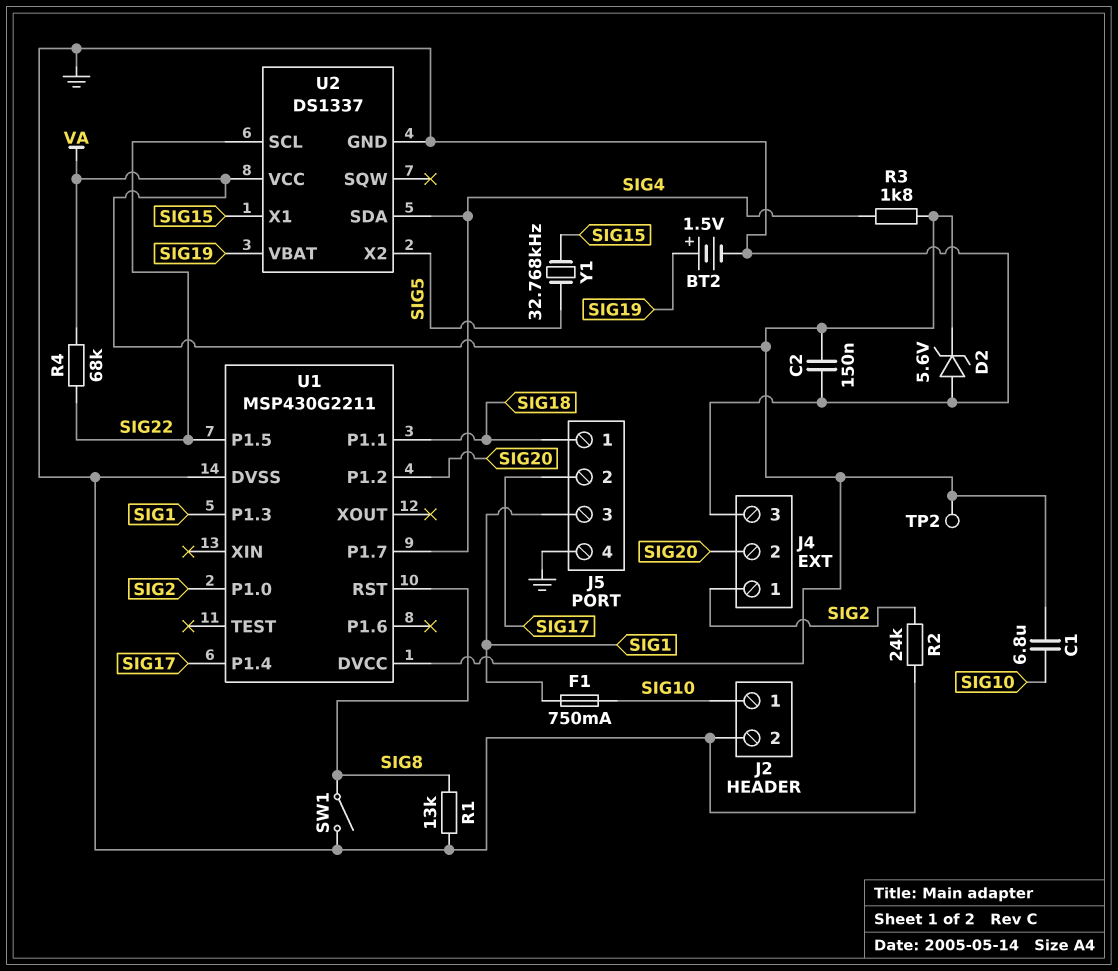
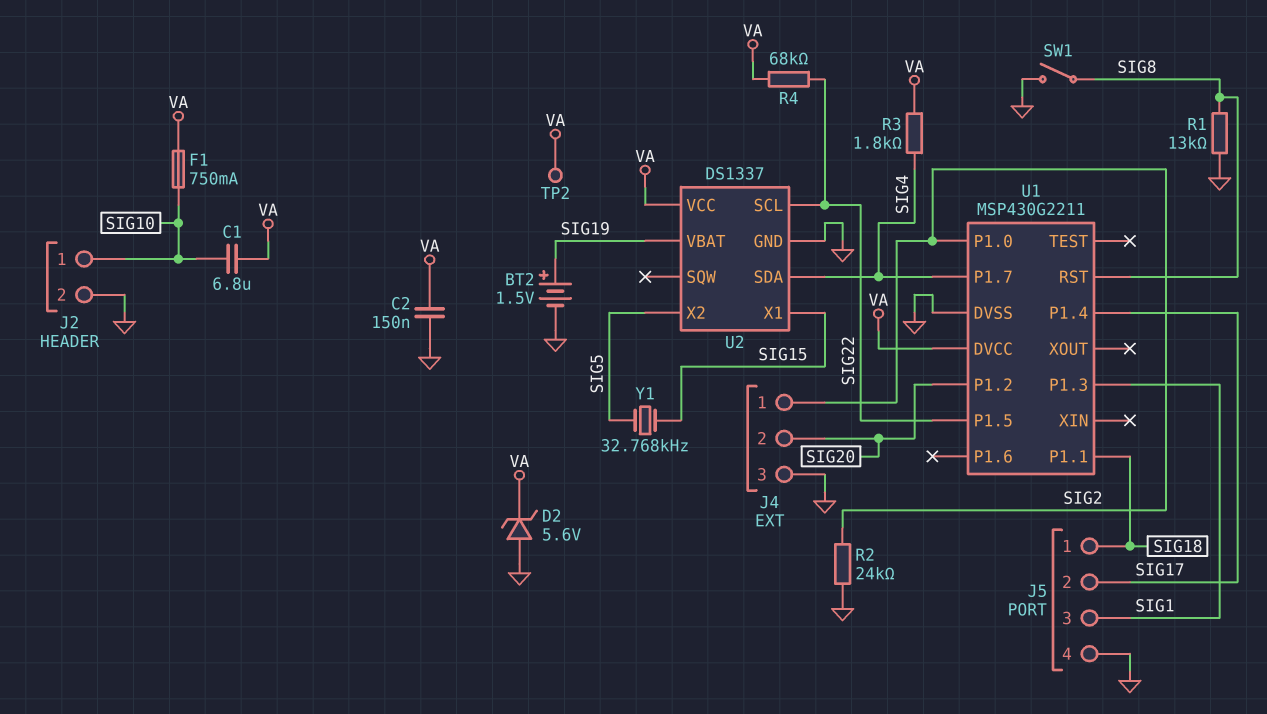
F1: 750mA (SIG1, SIG10) -> 750mA (SIG10, VA)

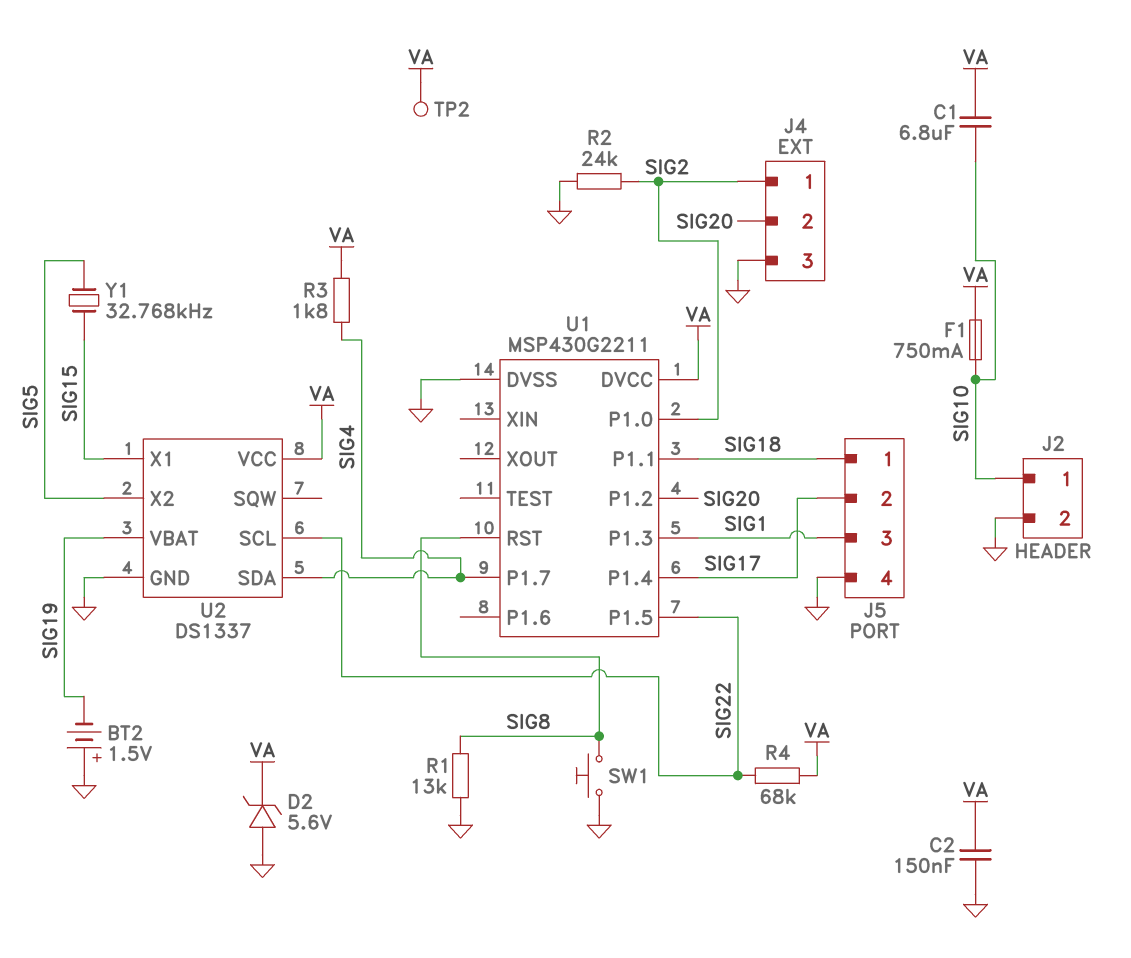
BT2: 1.5V (plus SIG19, minus GND) -> 1.5V (plus GND, minus SIG19)
SW1: switch (GND, SIG8) -> button (GND, SIG8)

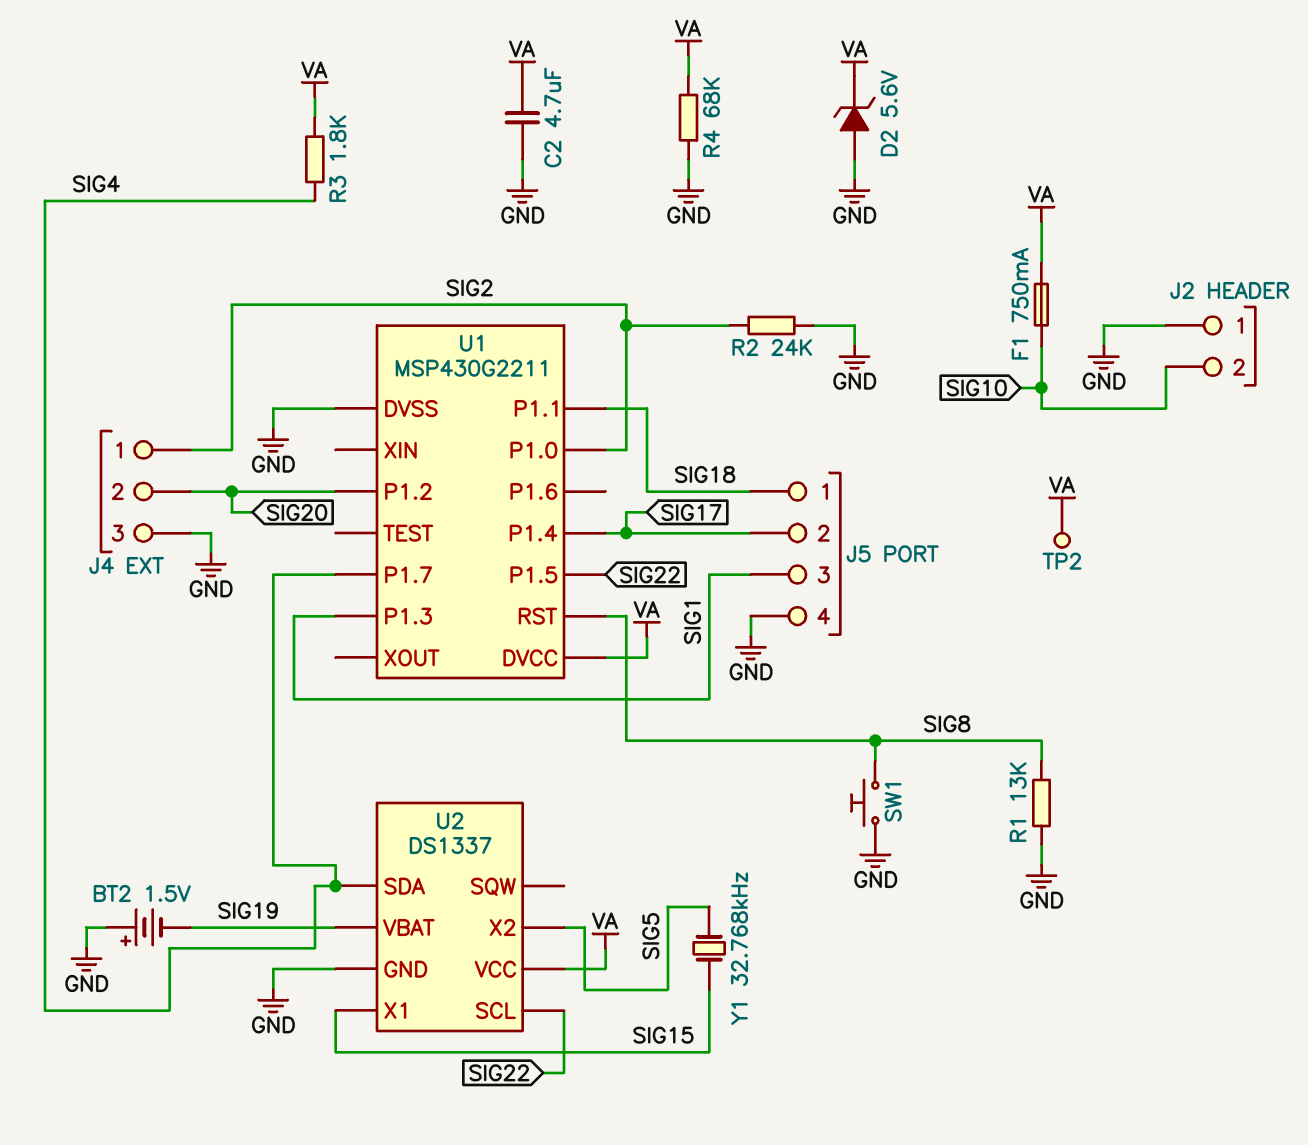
C1: 6.8uF (SIG10, VA) -> none
C2: 150nF (GND, VA) -> 4.7uF (GND, VA)
J2 pin 1: SIG10 -> GND
J2 pin 2: GND -> SIG10
R4: 68k (SIG22, VA) -> 68k (GND, VA)

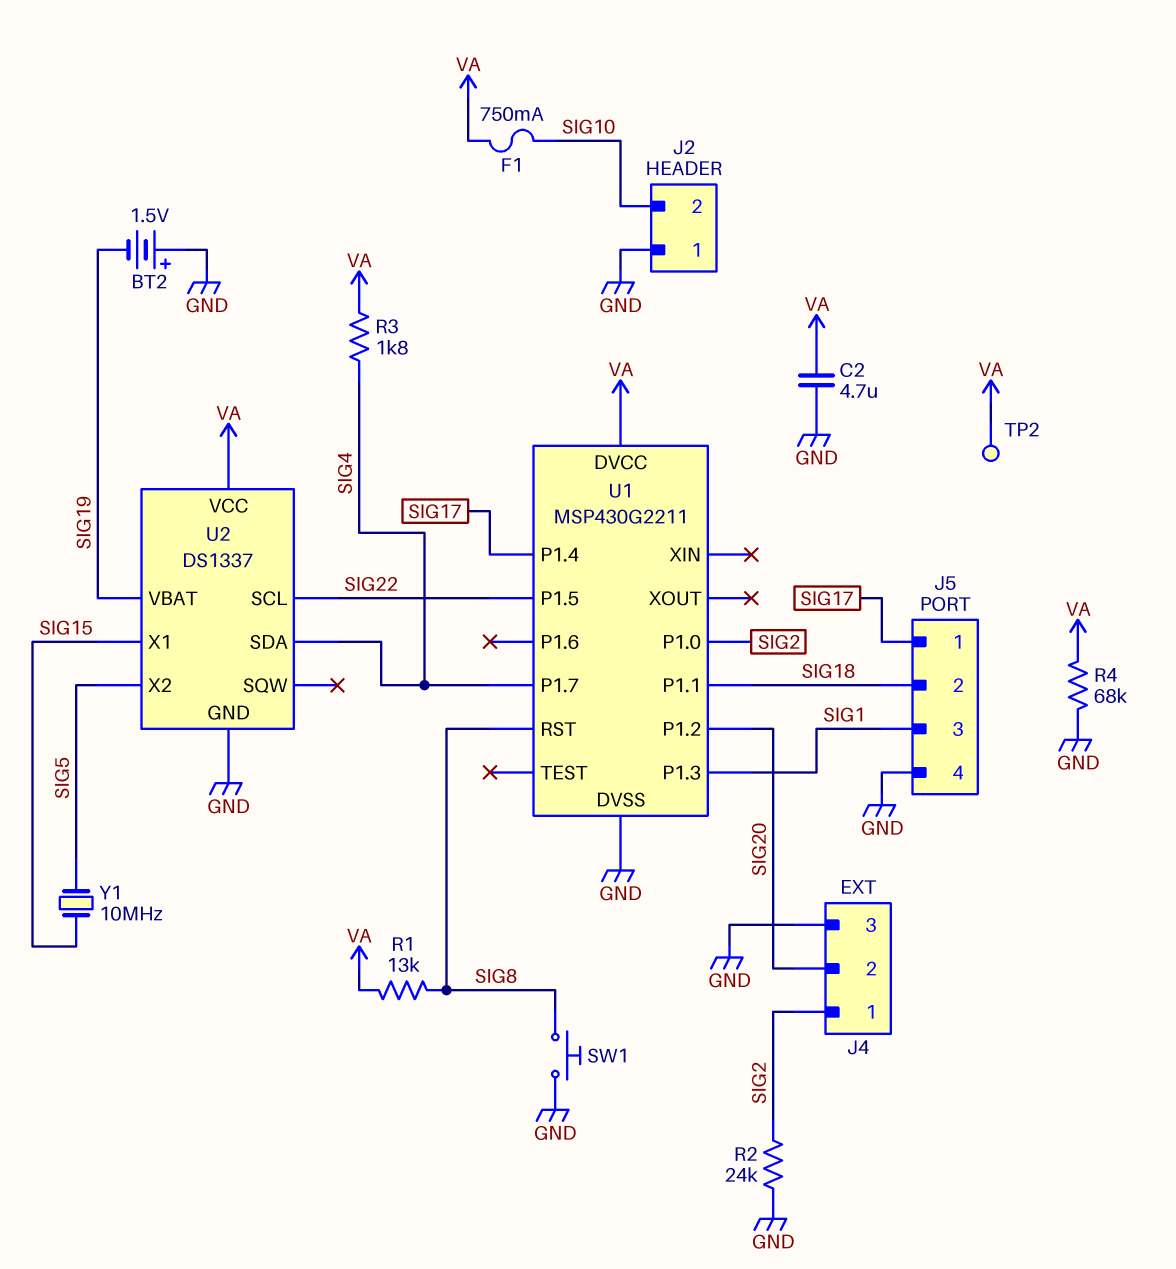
D2: zener 5.6V (A GND, K VA) -> none
J5 pin 1: SIG18 -> SIG17
J5 pin 2: SIG17 -> SIG18
R1: 13k (GND, SIG8) -> 13k (SIG8, VA)
Y1: 32.768kHz (SIG5, SIG15) -> 10MHz (SIG5, SIG15)

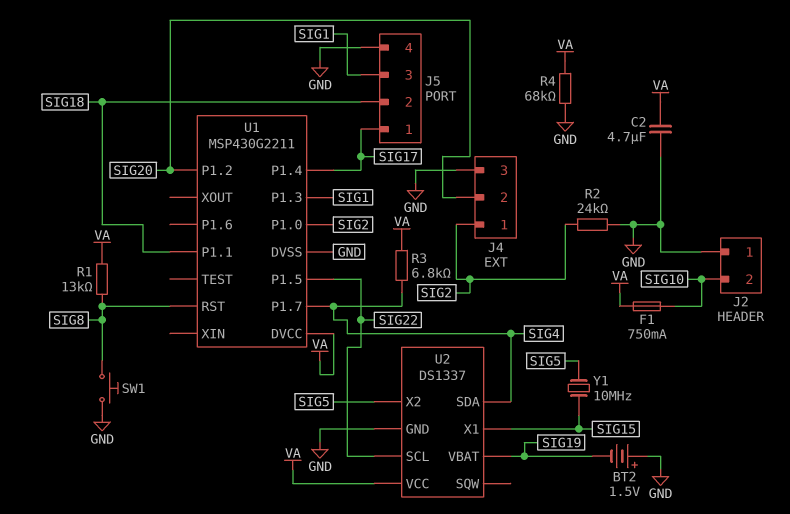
R3: 1.8k (SIG4, VA) -> 6.8k (SIG4, VA)
TP2: test point (VA) -> none

